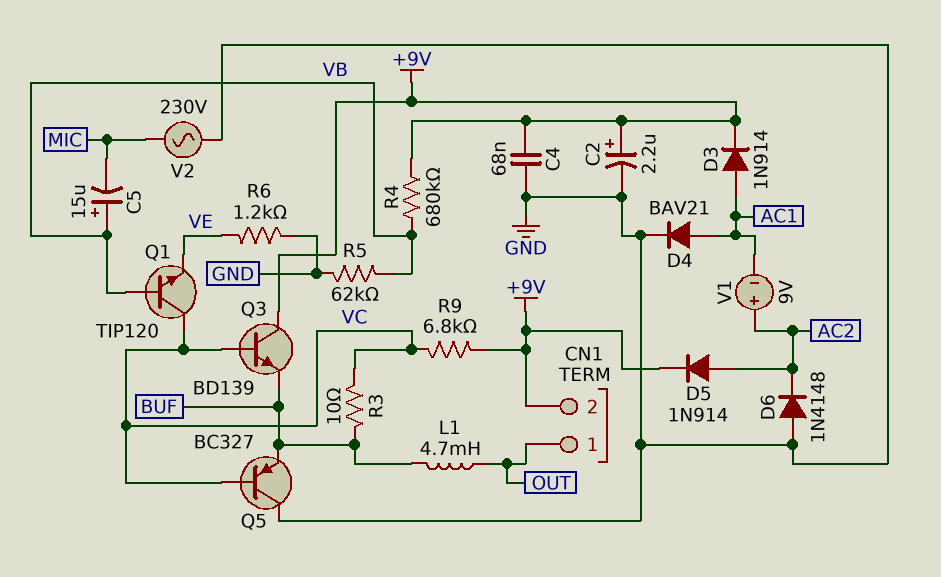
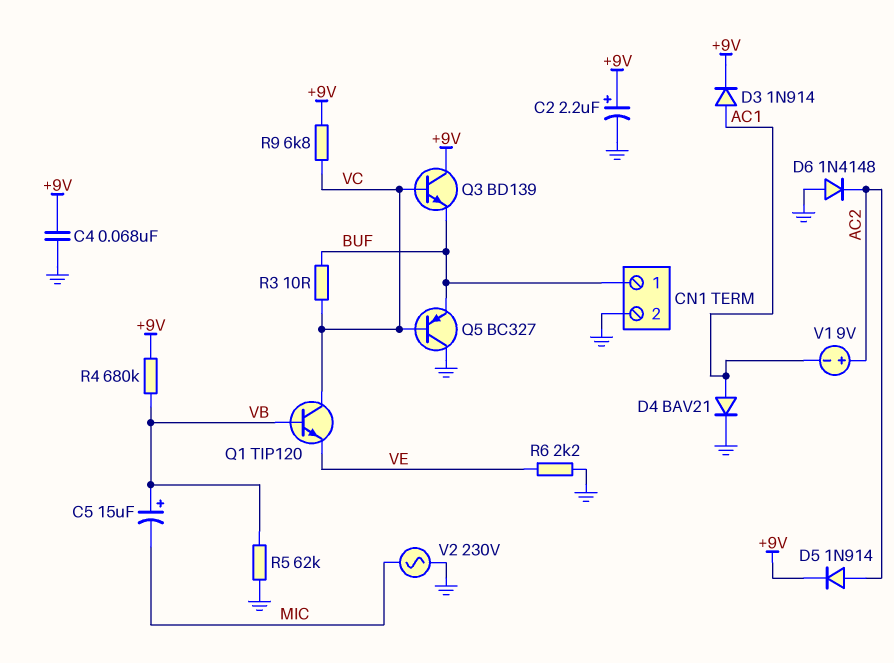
CN1 pin 1: OUT -> BUF
CN1 pin 2: +9V -> GND
L1: 4.7mH (BUF, OUT) -> none
R6: 1.2k (GND, VE) -> 2.2k (GND, VE)

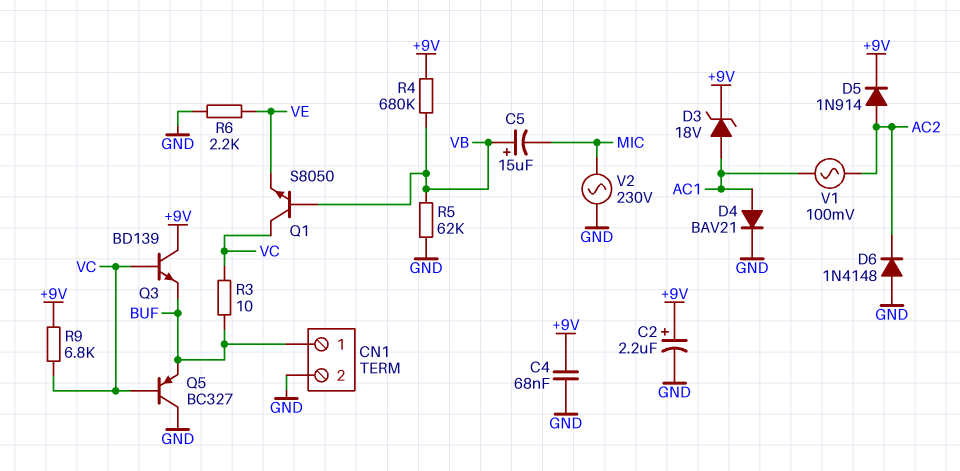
D3: diode 1N914 (A AC1, K +9V) -> zener 18V (A AC1, K +9V)
Q1: NPN TIP120 (B VB, C VC, E VE) -> NPN S8050 (B VB, C VC, E VE)
V1: 9V (plus AC2, minus AC1) -> AC 100mV (AC1, AC2)

